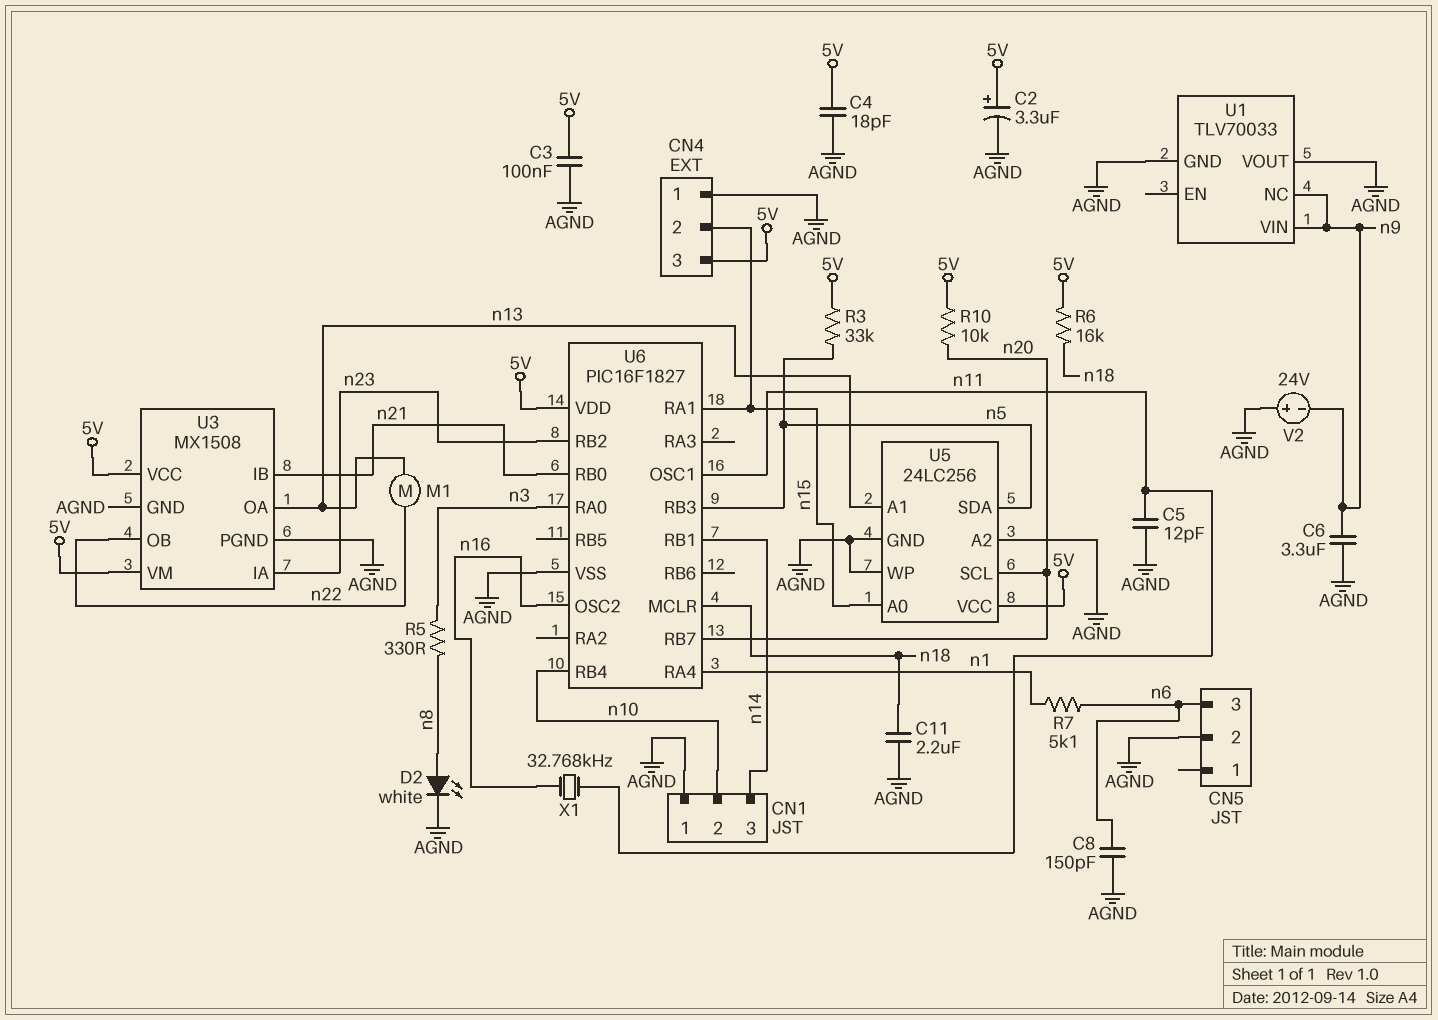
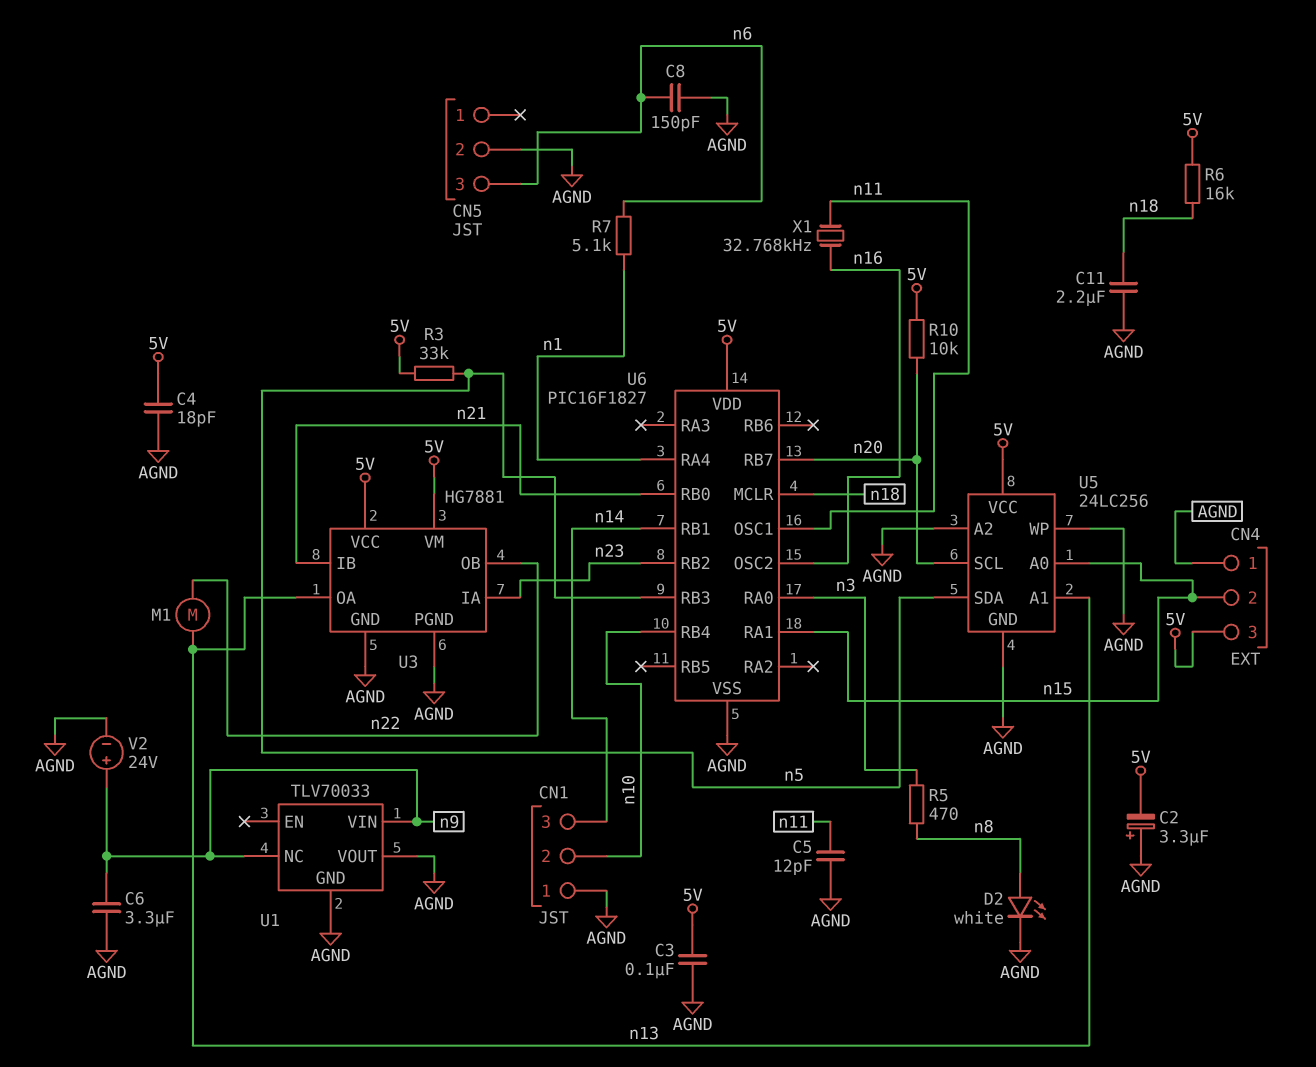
C2: 3.3uF (plus 5V, minus AGND) -> 3.3uF (plus AGND, minus 5V)
R5: 330 (n3, n8) -> 470 (n3, n8)
U3: MX1508 -> HG7881
V2: 24V (plus AGND, minus n9) -> 24V (plus n9, minus AGND)

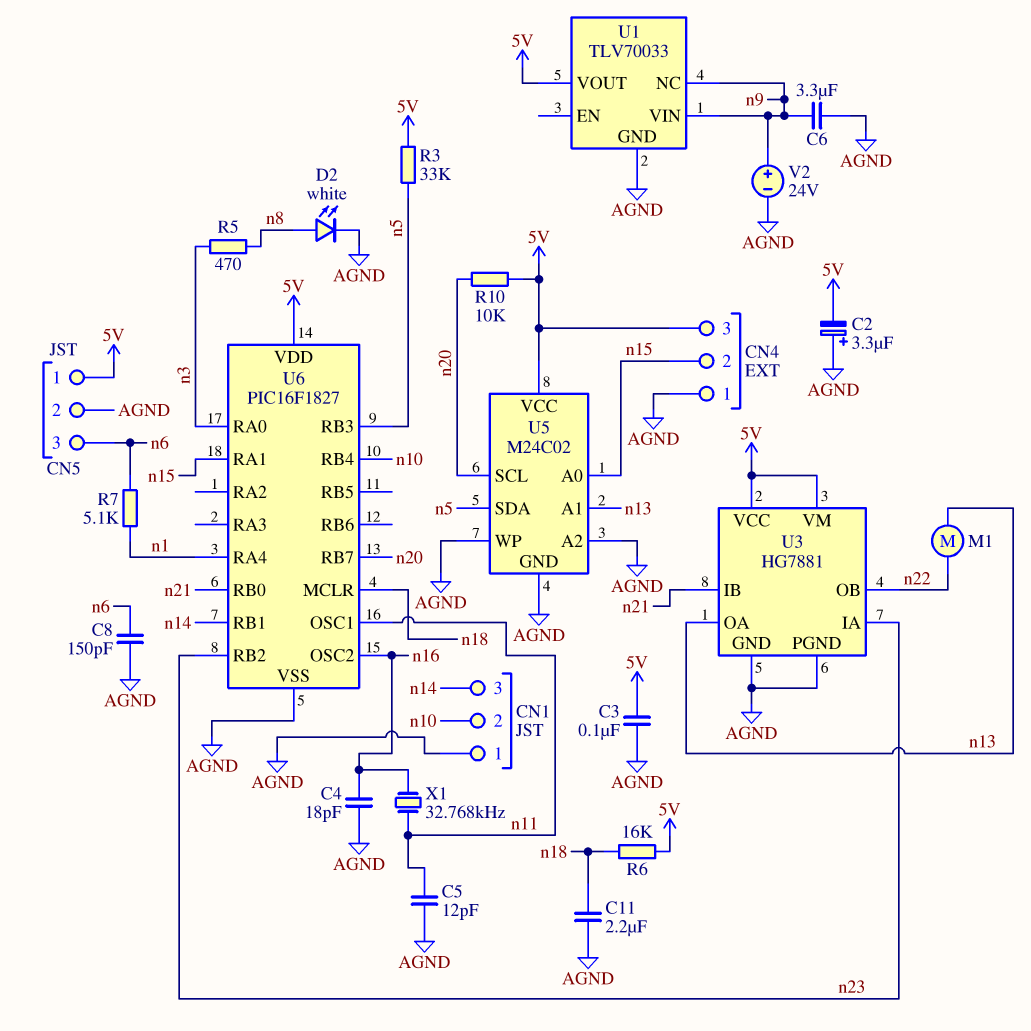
C4: 18pF (5V, AGND) -> 18pF (AGND, n16)
CN5 pin 1: none -> 5V
U1 pin VOUT: AGND -> 5V
U5: 24LC256 -> M24C02

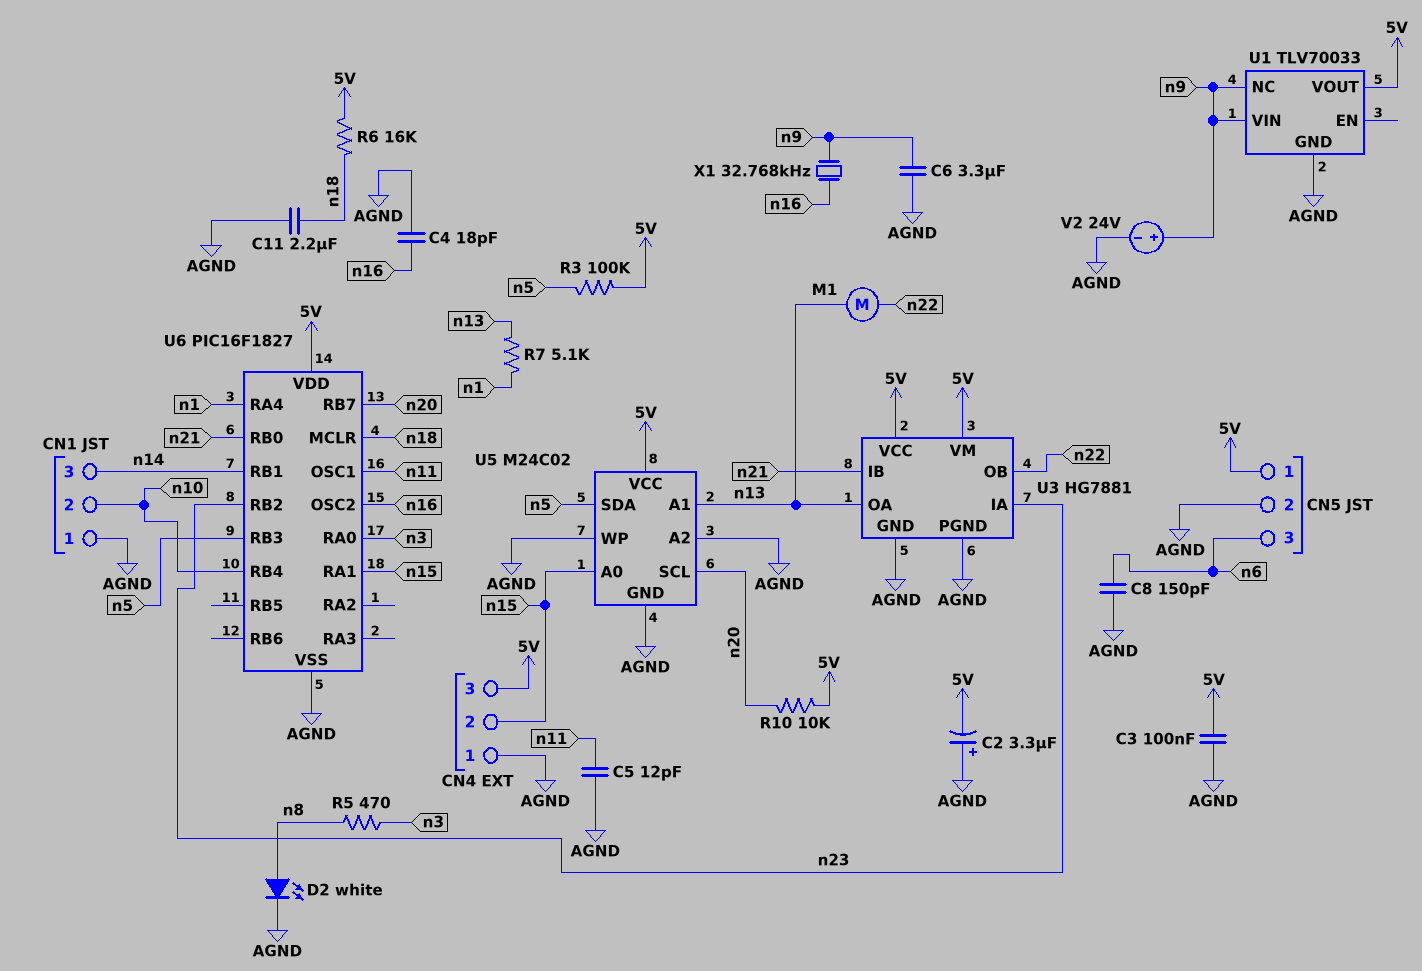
R3: 33k (5V, n5) -> 100k (5V, n5)
R7: 5.1k (n1, n6) -> 5.1k (n1, n13)
X1: 32.768kHz (n11, n16) -> 32.768kHz (n9, n16)

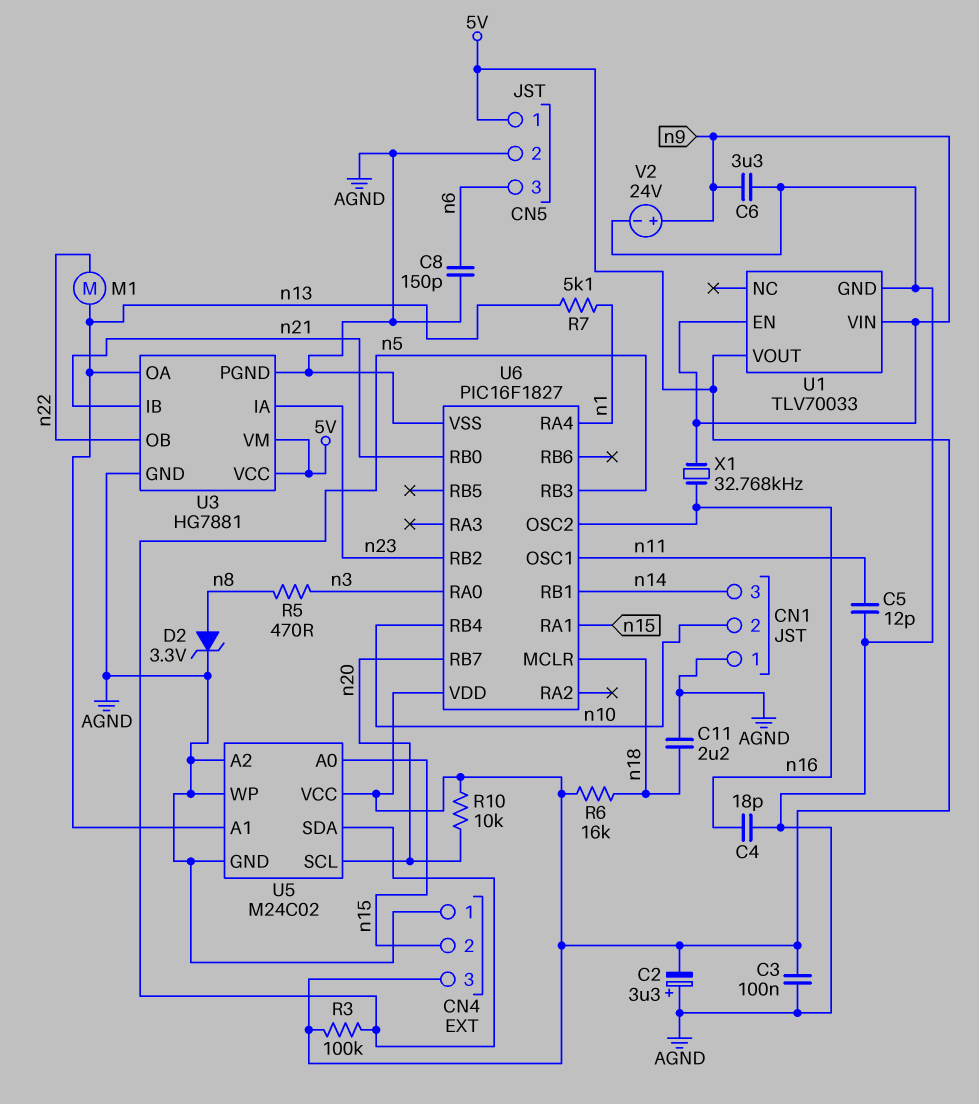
D2: LED white (A n8, K AGND) -> zener 3.3V (A n8, K AGND)
U1 pin EN: none -> n9
U1 pin NC: n9 -> none

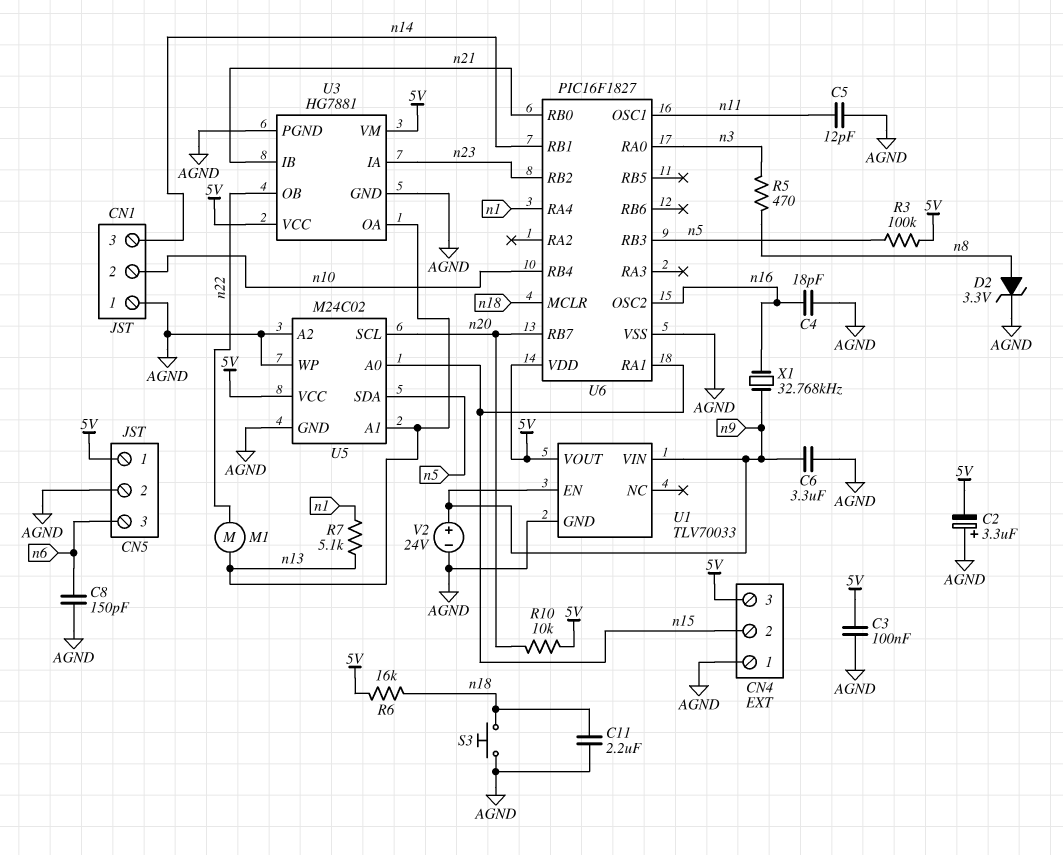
S3: none -> button (AGND, n18)

